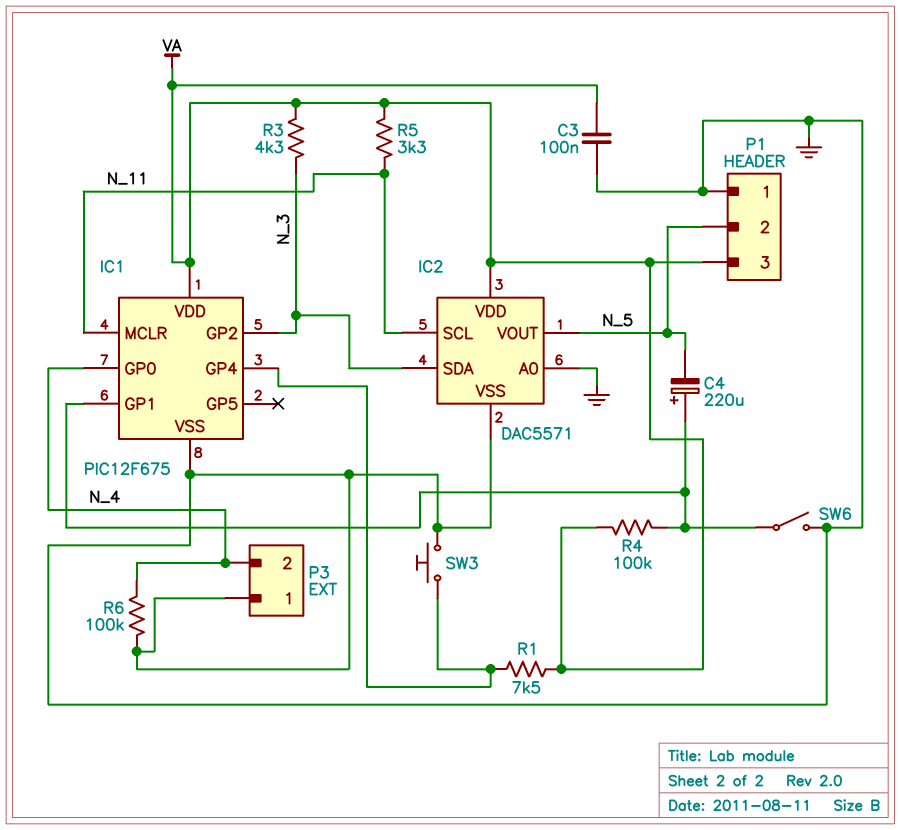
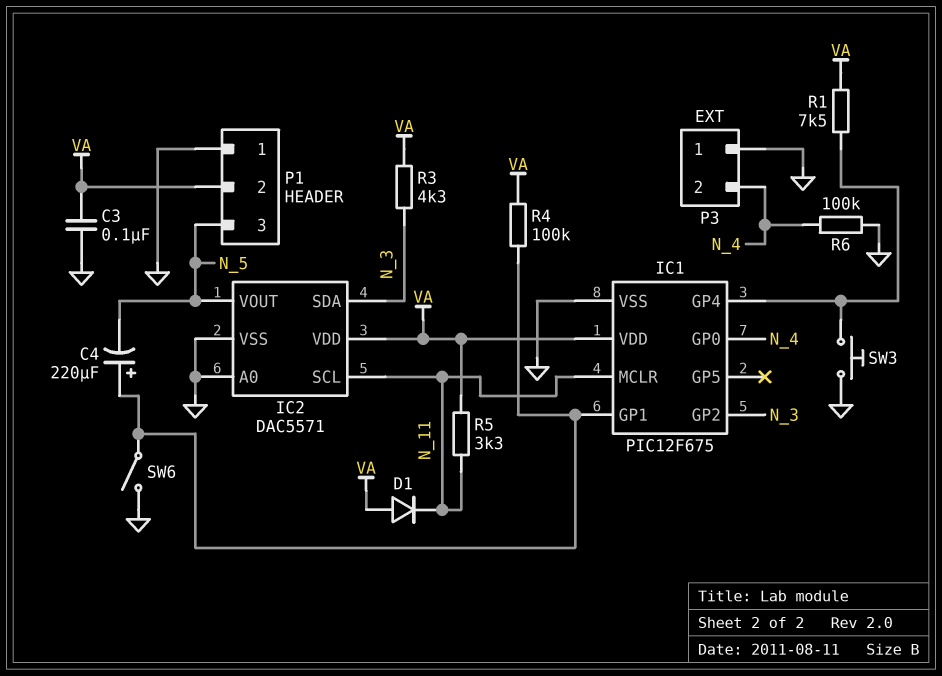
D1: none -> diode (A VA, K N_11)
P1 pin 2: N_5 -> VA
P1 pin 3: VA -> N_5

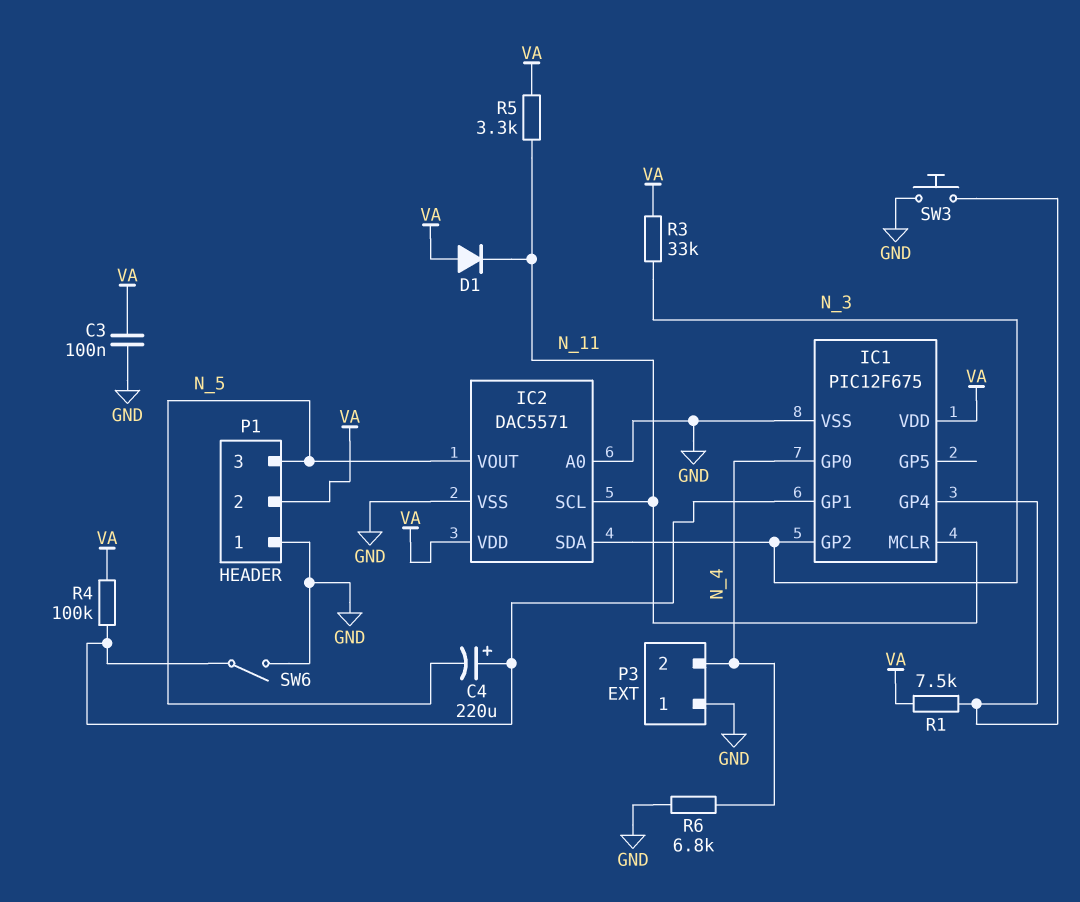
R3: 4.3k (N_3, VA) -> 33k (N_3, VA)
R6: 100k (GND, N_4) -> 6.8k (GND, N_4)

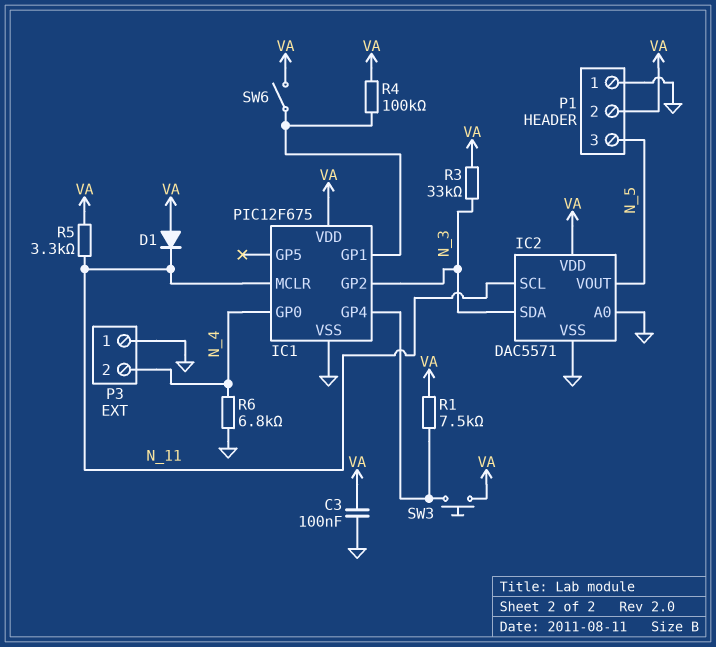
C4: 220uF (plus IC1/GP1, minus N_5) -> none
SW3: button (GND, IC1/GP4) -> button (IC1/GP4, VA)
SW6: switch (GND, IC1/GP1) -> switch (IC1/GP1, VA)

